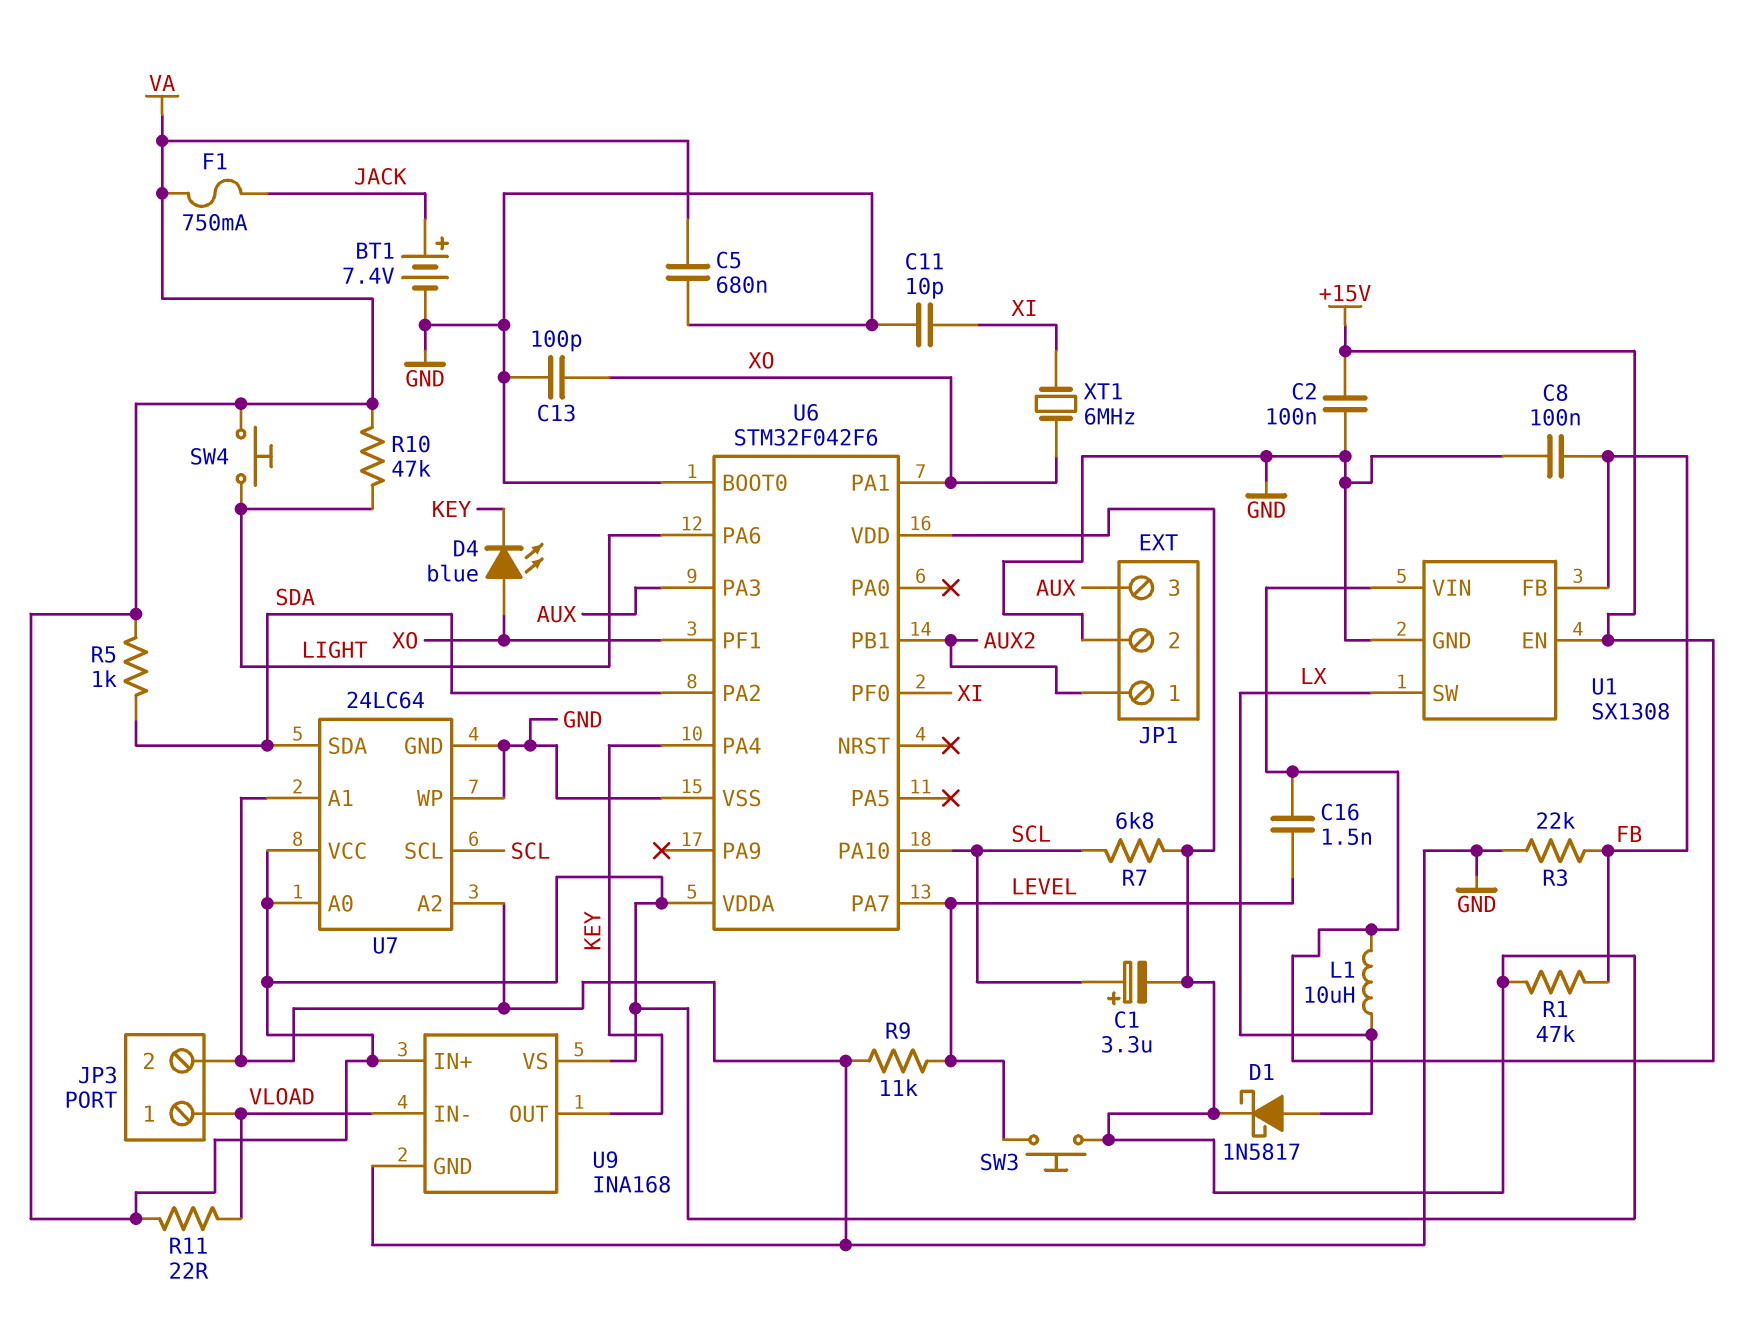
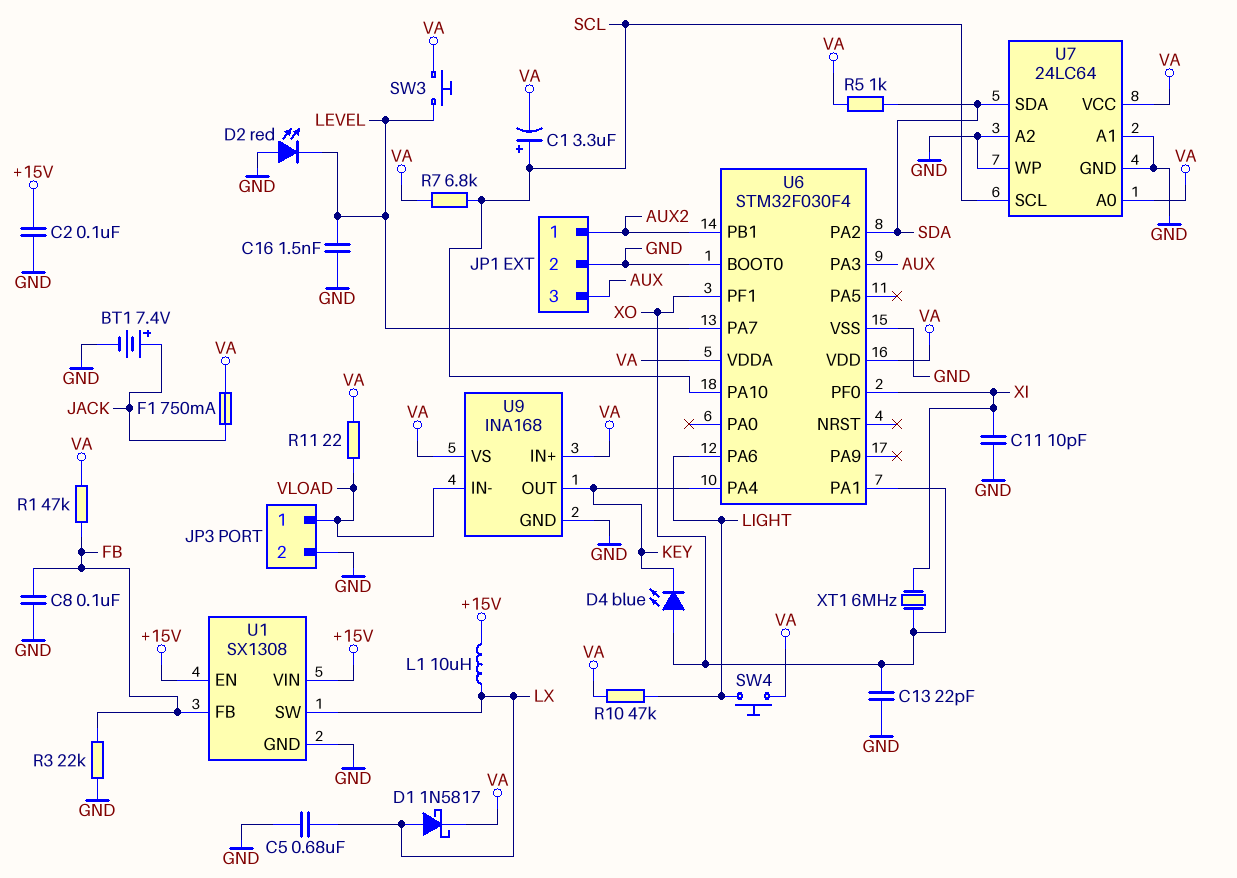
C5: 680nF (GND, VA) -> 680nF (GND, LX)
C13: 100pF (GND, XO) -> 22pF (GND, XO)
C16: 1.5nF (+15V, LEVEL) -> 1.5nF (GND, LEVEL)
D2: none -> LED red (A GND, K LEVEL)
R9: 11k (GND, LEVEL) -> none
U6: STM32F042F6 -> STM32F030F4

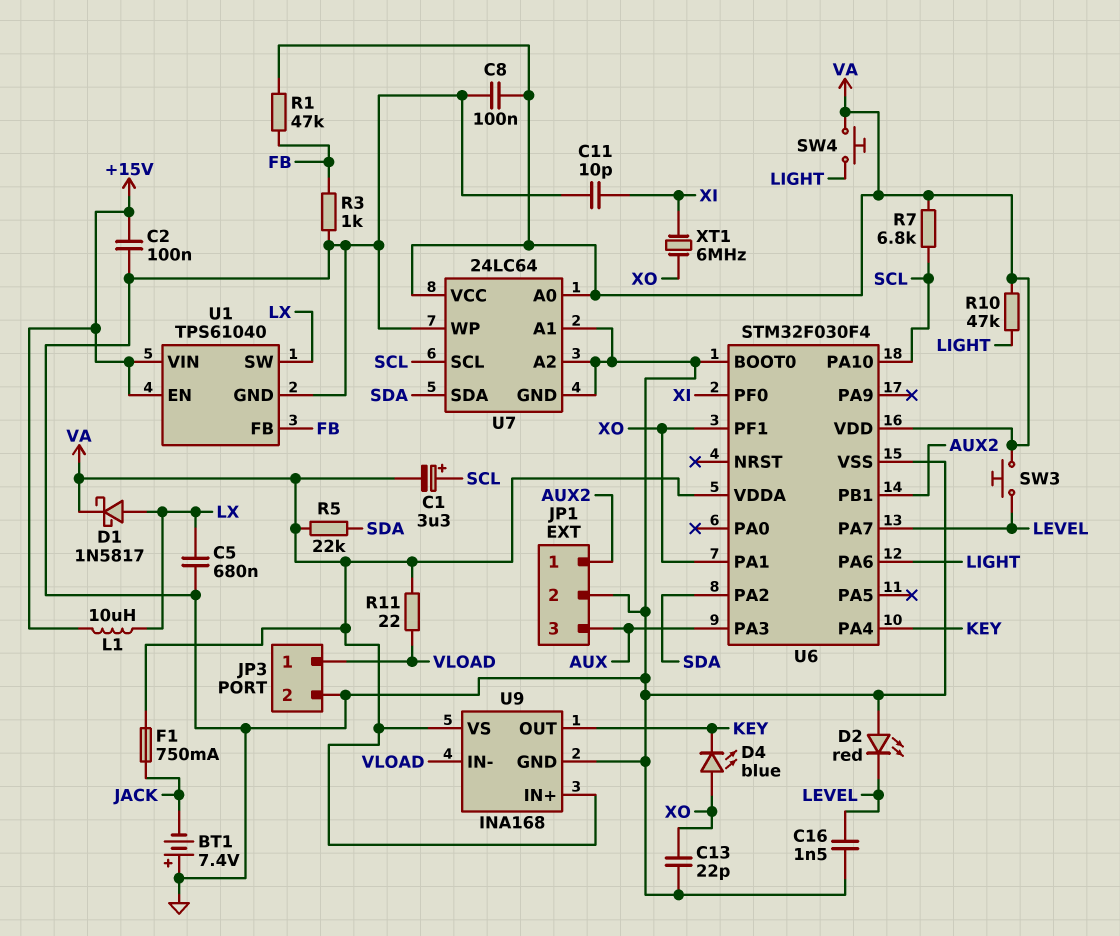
BT1: 7.4V (plus JACK, minus GND) -> 7.4V (plus GND, minus JACK)
C8: 100nF (FB, GND) -> 100nF (GND, VA)
R3: 22k (FB, GND) -> 1k (FB, GND)
R5: 1k (SDA, VA) -> 22k (SDA, VA)
U1: SX1308 -> TPS61040

